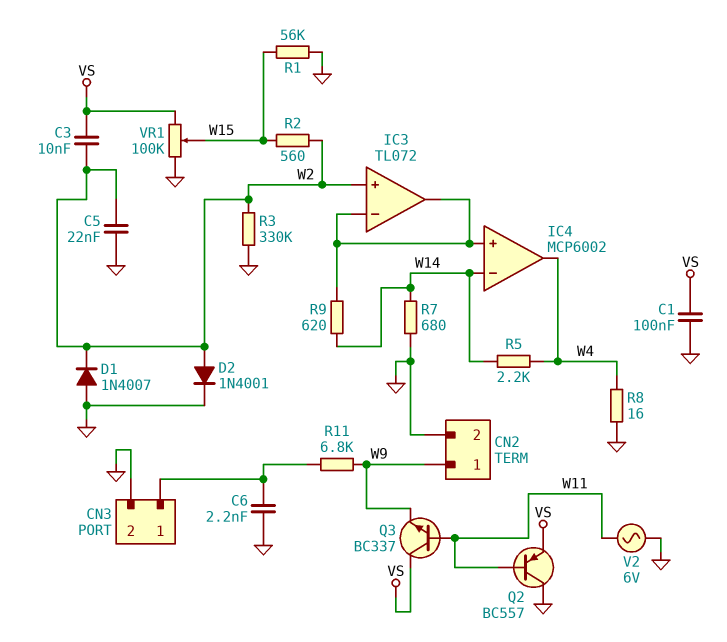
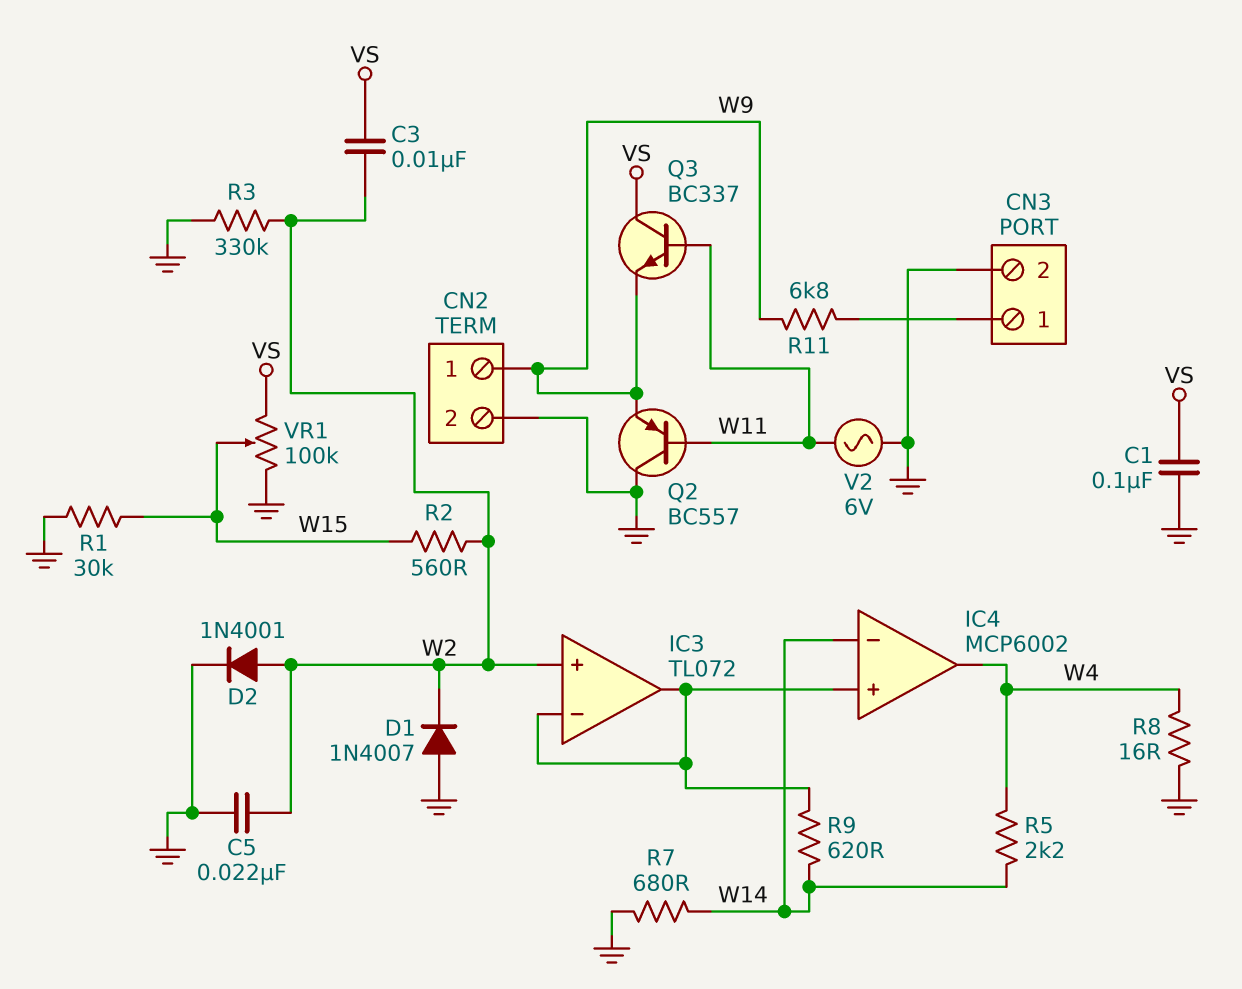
C6: 2.2nF (CN3/1, GND) -> none
Q2: PNP BC557 (B W11, C GND, E VS) -> PNP BC557 (B W11, C GND, E W9)
R1: 56k (GND, W15) -> 30k (GND, W15)

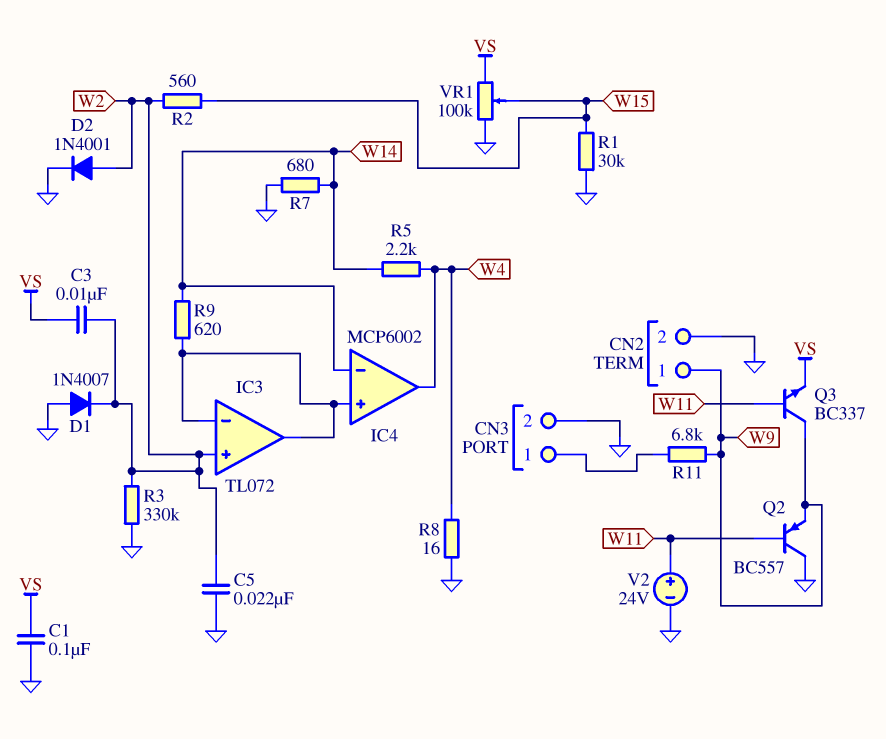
Q3: NPN BC337 (B W11, C VS, E W9) -> NPN BC337 (B W11, C W9, E VS)
V2: AC 6V (GND, W11) -> 24V (plus W11, minus GND)

